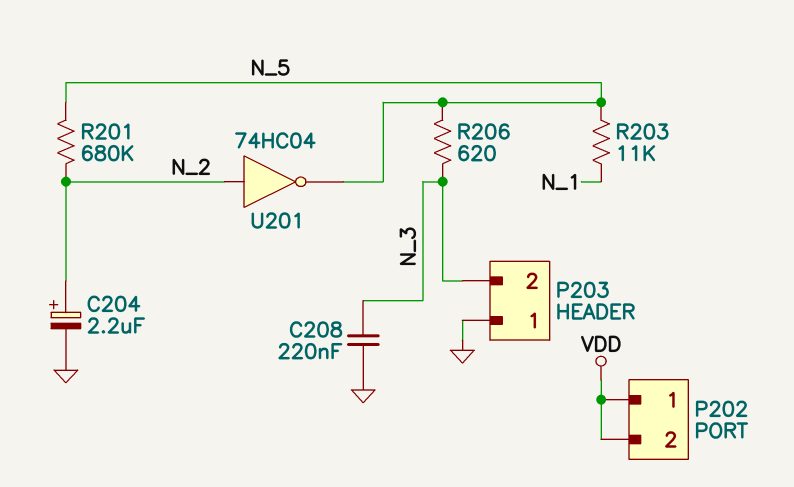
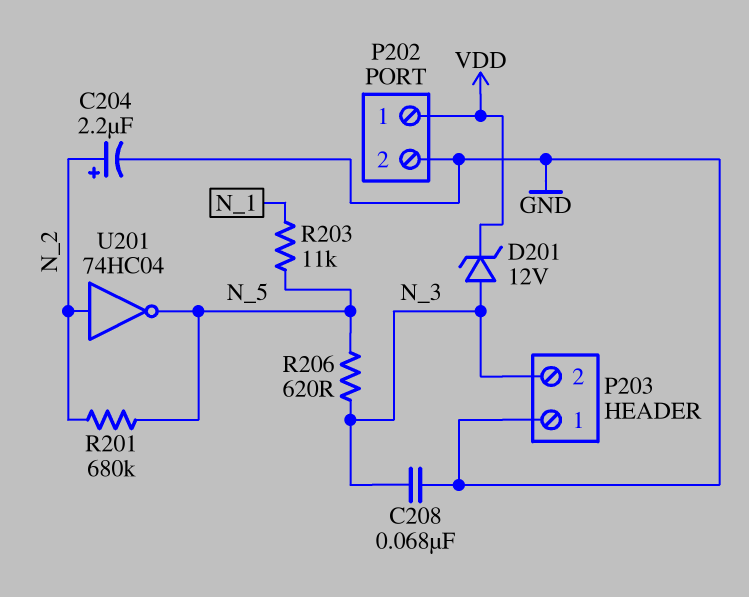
C208: 220nF (GND, N_3) -> 68nF (GND, N_3)
D201: none -> zener 12V (A N_3, K VDD)
P202 pin 2: VDD -> GND

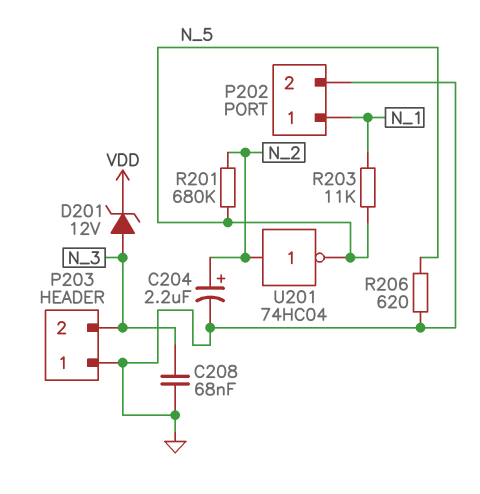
P202 pin 1: VDD -> N_1
R206: 620 (N_3, N_5) -> 620 (GND, N_5)

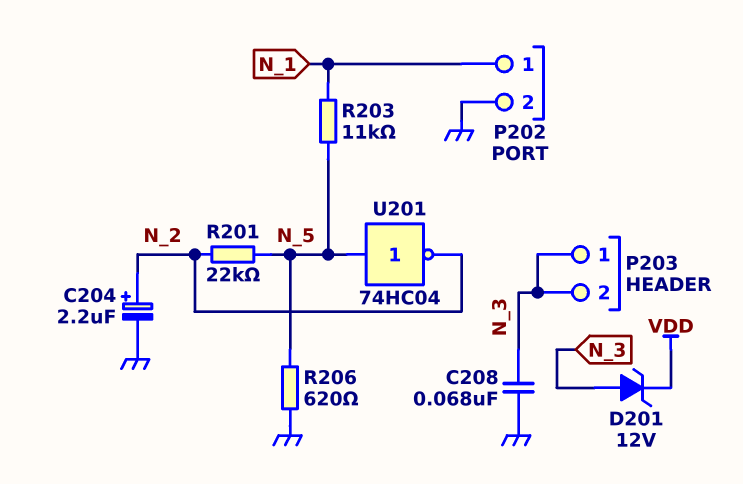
P203 pin 1: GND -> N_3
R201: 680k (N_2, N_5) -> 22k (N_2, N_5)
U201: NOT 74HC04 (in N_2, out N_5) -> NOT 74HC04 (in N_5, out N_2)

